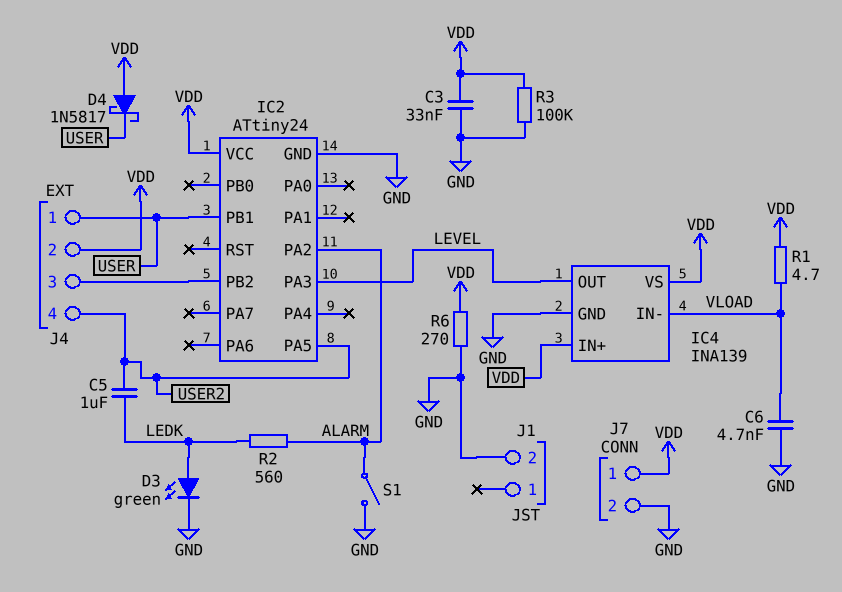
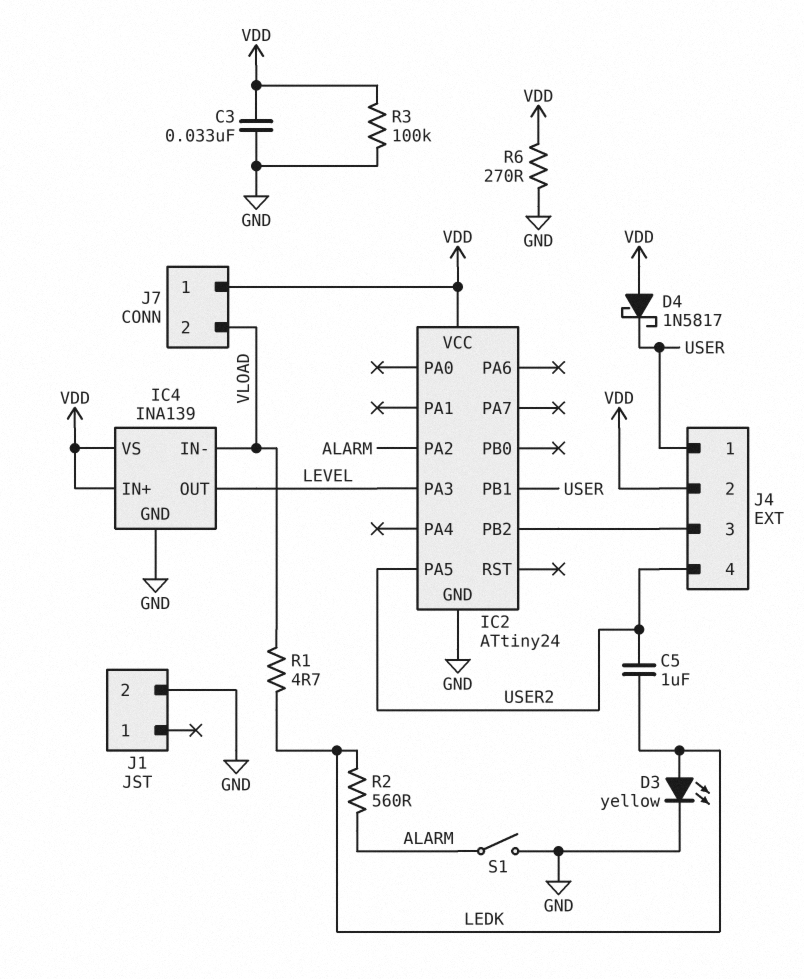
C6: 4.7nF (GND, VLOAD) -> none
D3: LED green (A LEDK, K GND) -> LED yellow (A LEDK, K GND)
J7 pin 2: GND -> VLOAD
R1: 4.7 (VDD, VLOAD) -> 4.7 (LEDK, VLOAD)

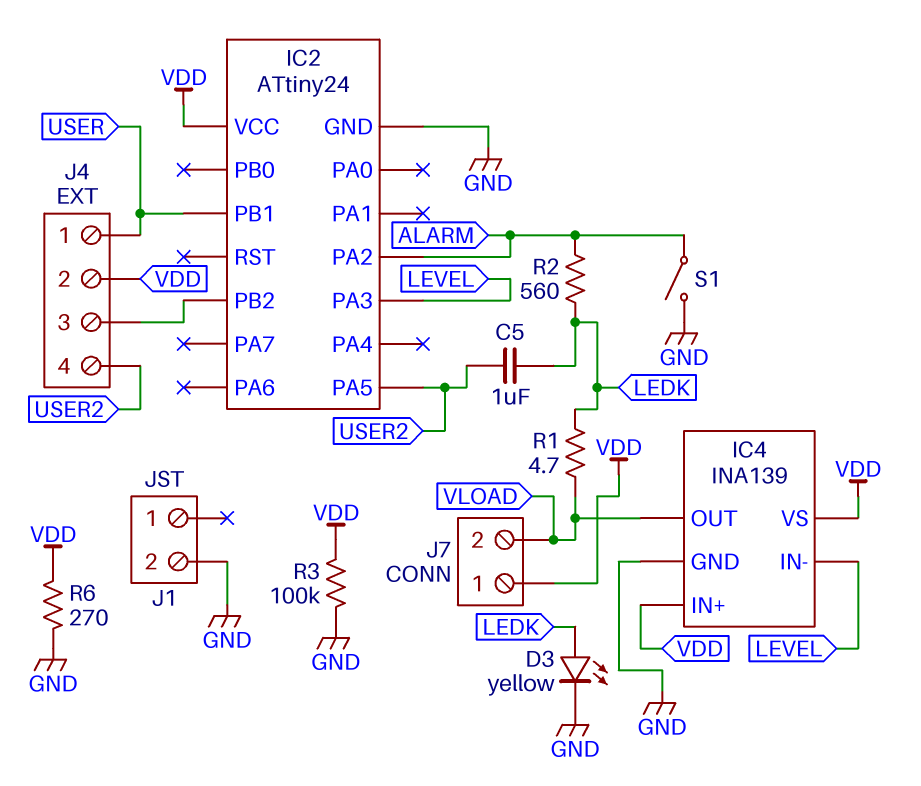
C3: 33nF (GND, VDD) -> none
D4: schottky 1N5817 (A VDD, K USER) -> none
IC4 pin IN-: VLOAD -> LEVEL
IC4 pin OUT: LEVEL -> VLOAD

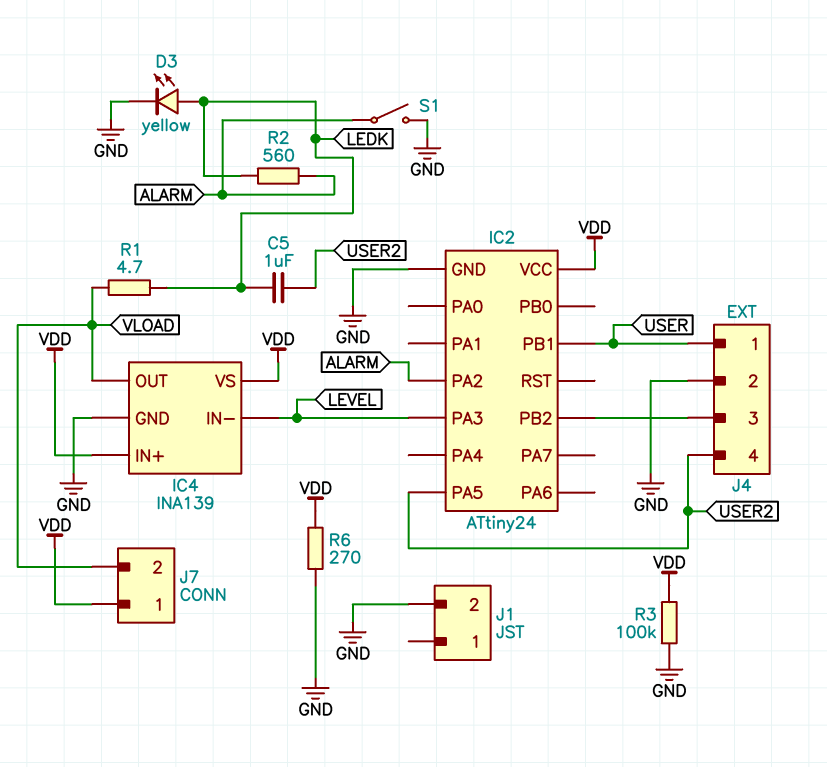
J4 pin 2: VDD -> GND

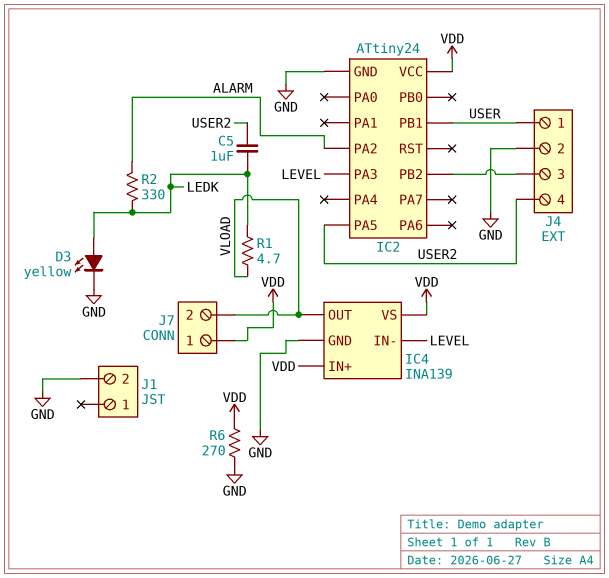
R2: 560 (ALARM, LEDK) -> 330 (ALARM, LEDK)
R3: 100k (GND, VDD) -> none
S1: switch (ALARM, GND) -> none

